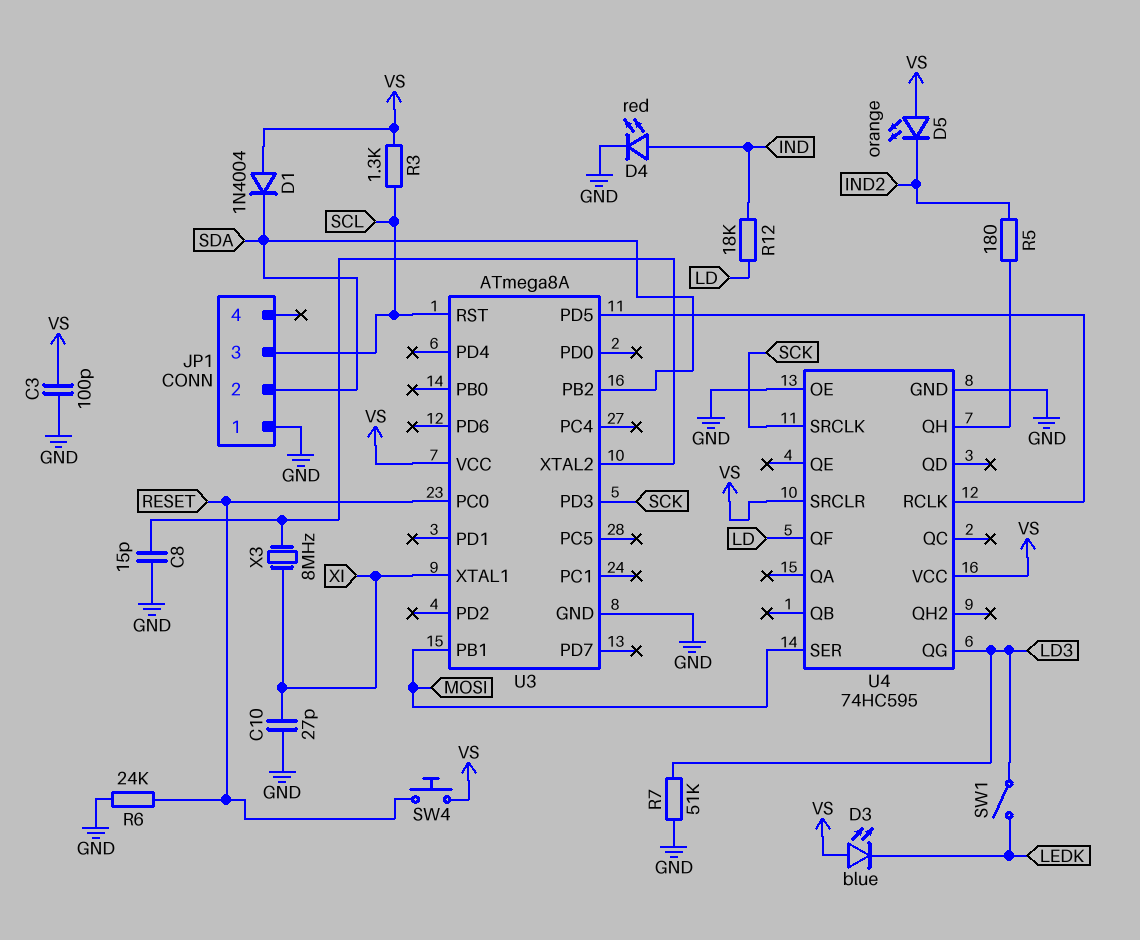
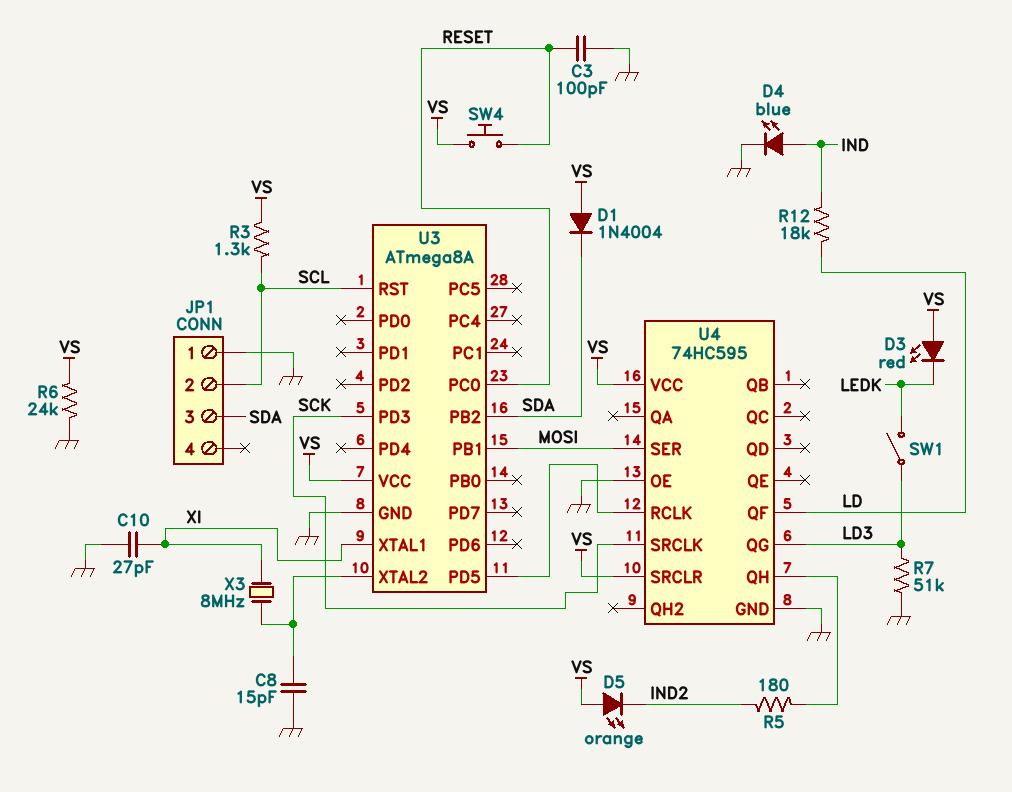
C3: 100pF (GND, VS) -> 100pF (GND, RESET)
D3: LED blue (A VS, K LEDK) -> LED red (A VS, K LEDK)
D4: LED red (A IND, K GND) -> LED blue (A IND, K GND)
JP1 pin 2: SDA -> SCL
JP1 pin 3: SCL -> SDA
R6: 24k (GND, RESET) -> 24k (GND, VS)

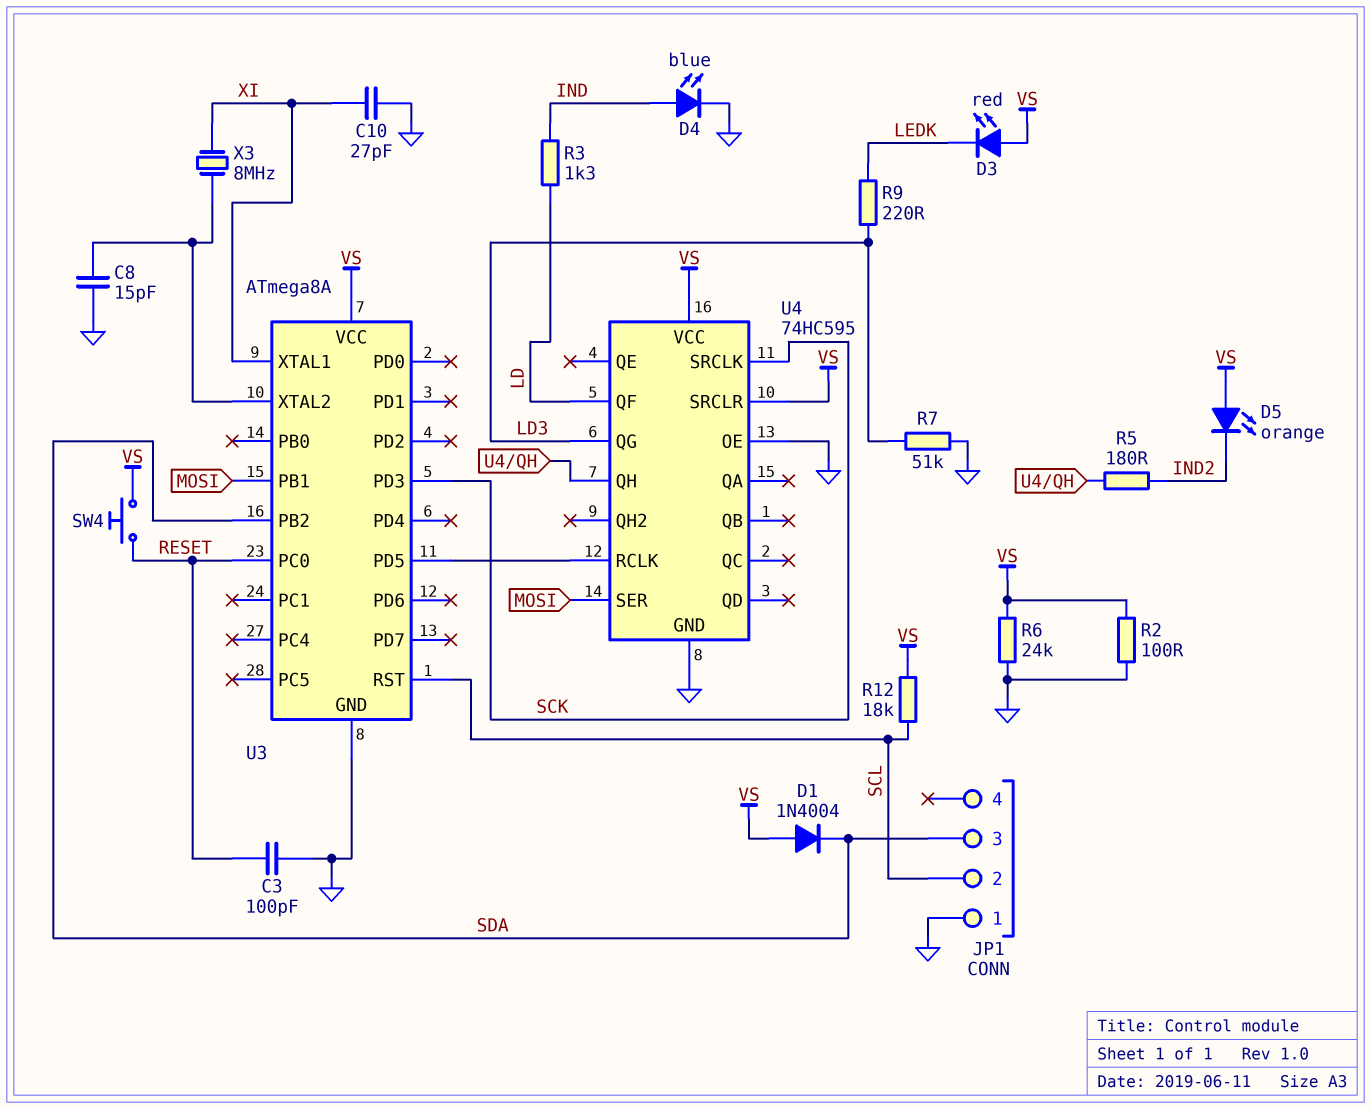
R2: none -> 100 (GND, VS)
R3: 1.3k (SCL, VS) -> 1.3k (IND, LD)
R9: none -> 220 (LD3, LEDK)
R12: 18k (IND, LD) -> 18k (SCL, VS)
SW1: switch (LD3, LEDK) -> none

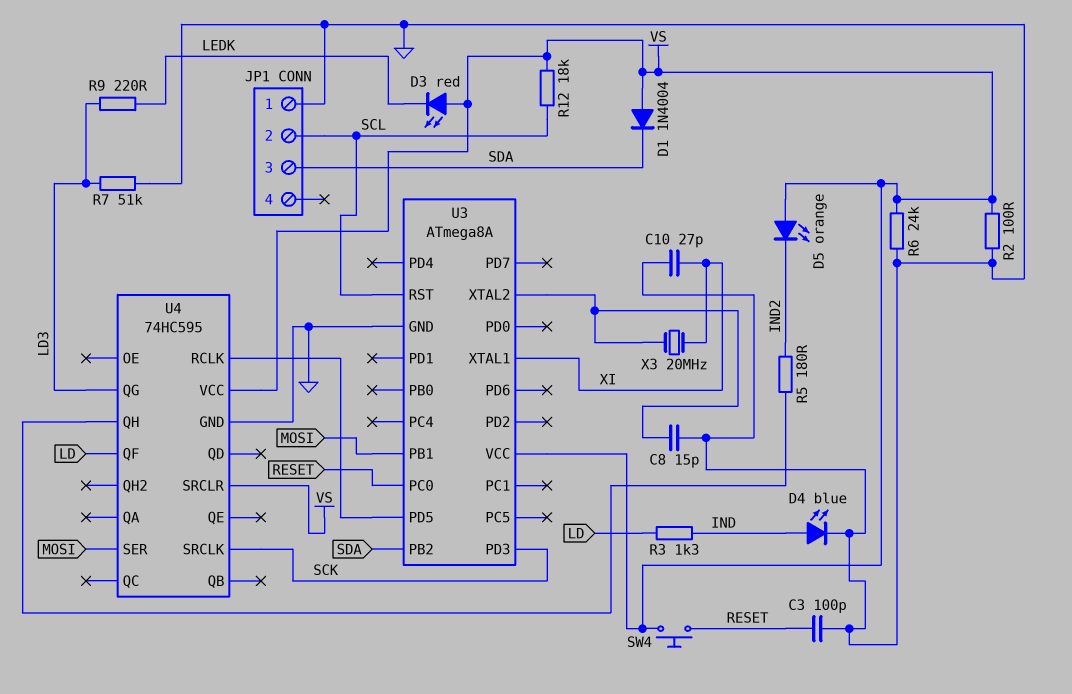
U4 pin OE: GND -> none
X3: 8MHz (U3/XTAL2, XI) -> 20MHz (U3/XTAL2, XI)

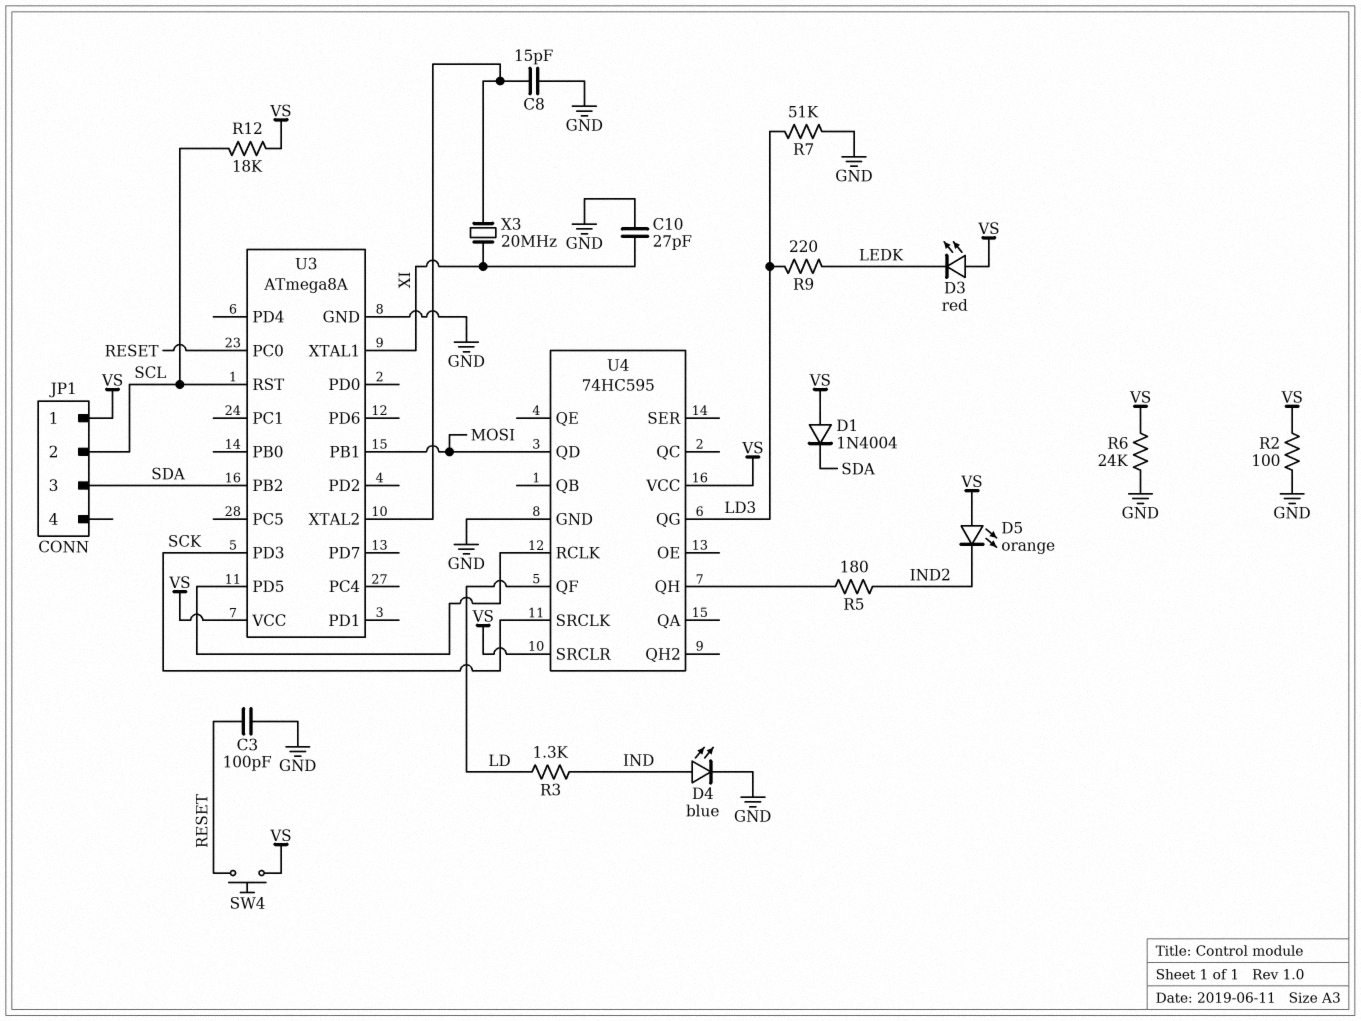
JP1 pin 1: GND -> VS
U4 pin QD: none -> MOSI
U4 pin SER: MOSI -> none

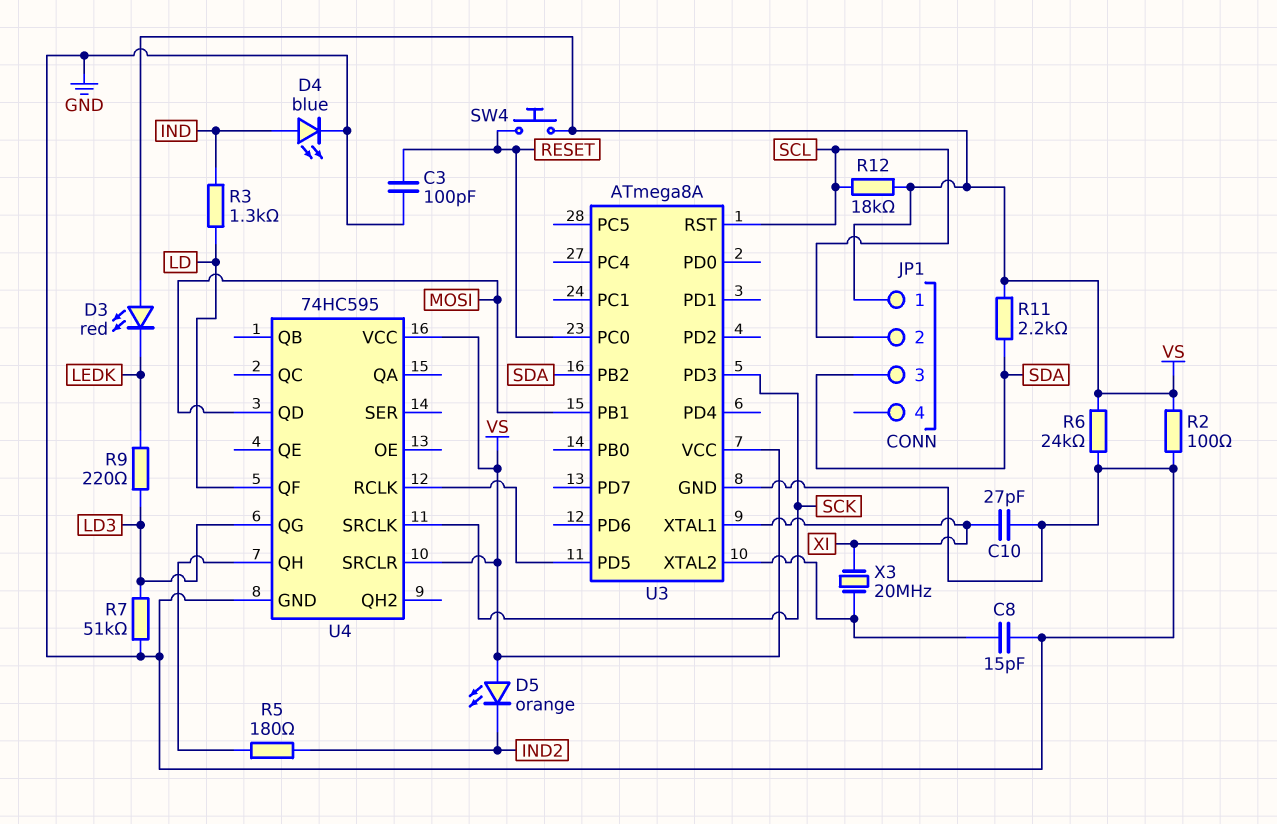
D1: diode 1N4004 (A VS, K SDA) -> none
R11: none -> 2.2k (SDA, VS)

